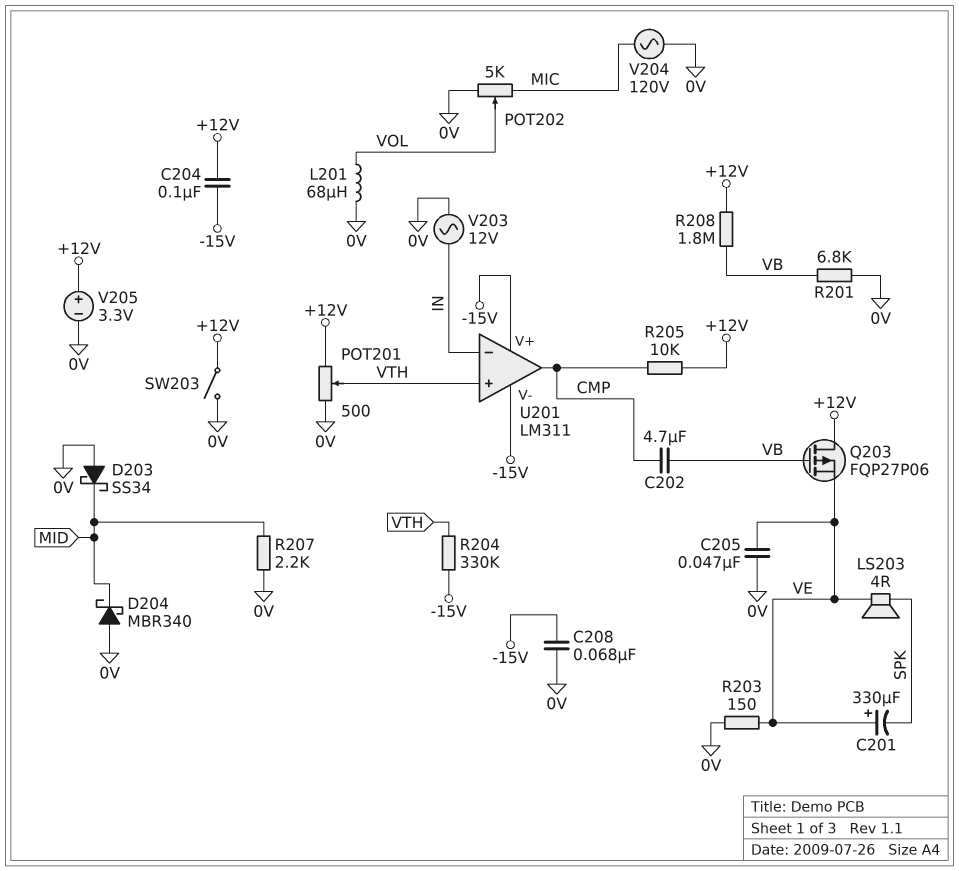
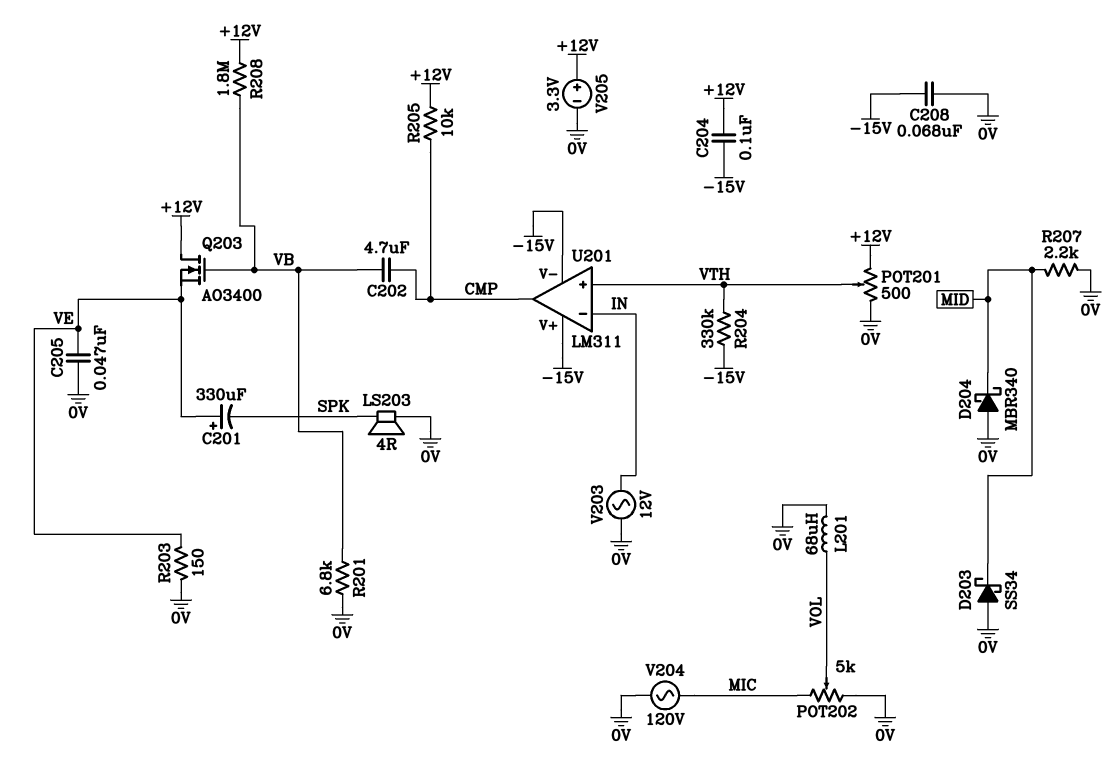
LS203: speaker 4R (SPK, VE) -> speaker 4R (0V, SPK)
Q203: PMOS FQP27P06 (G VB, D +12V, S VE) -> NMOS AO3400 (G VB, D +12V, S VE)
SW203: switch (+12V, 0V) -> none

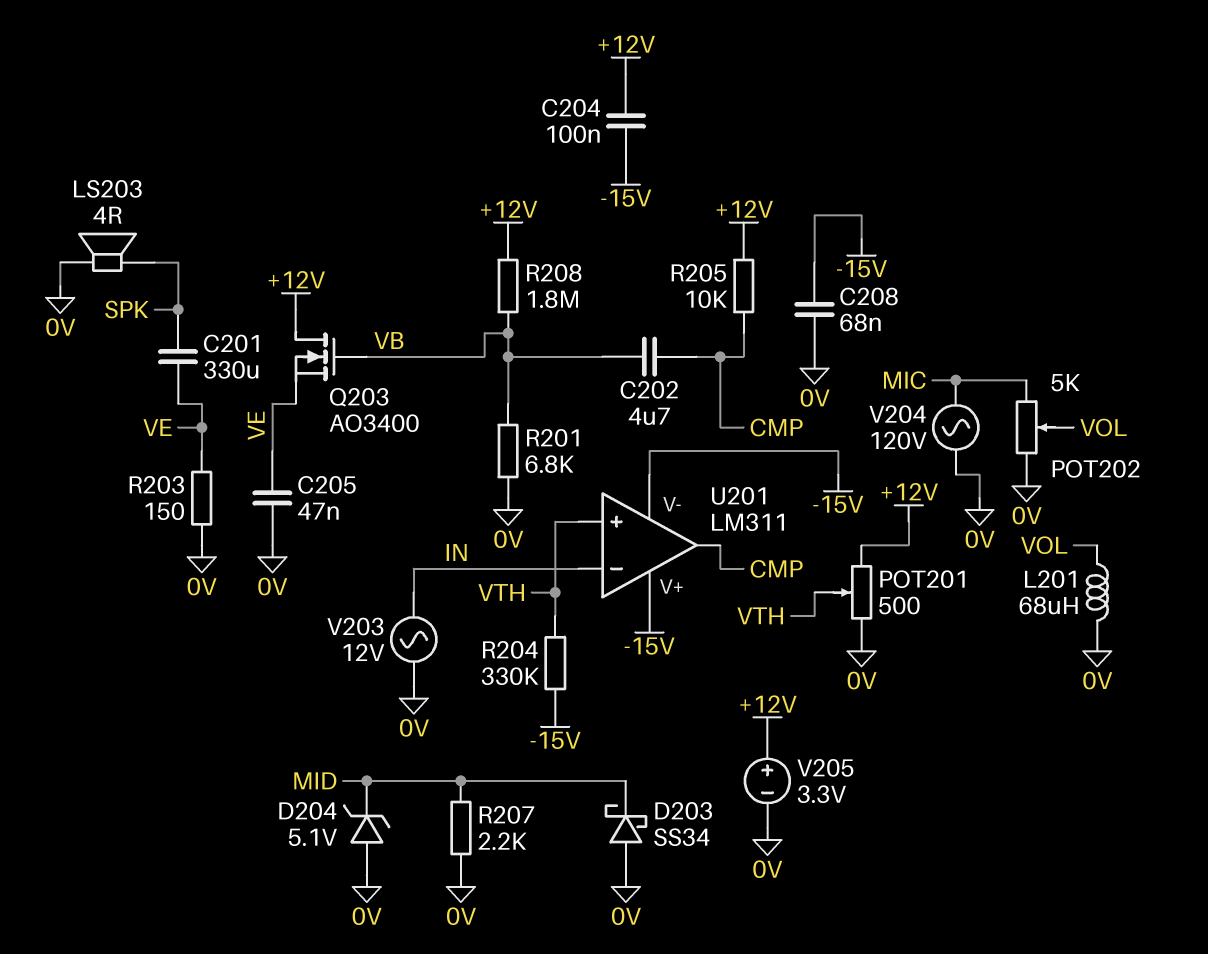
C201: 330uF (plus VE, minus SPK) -> 330uF (SPK, VE)
D204: schottky MBR340 (A 0V, K MID) -> zener 5.1V (A 0V, K MID)

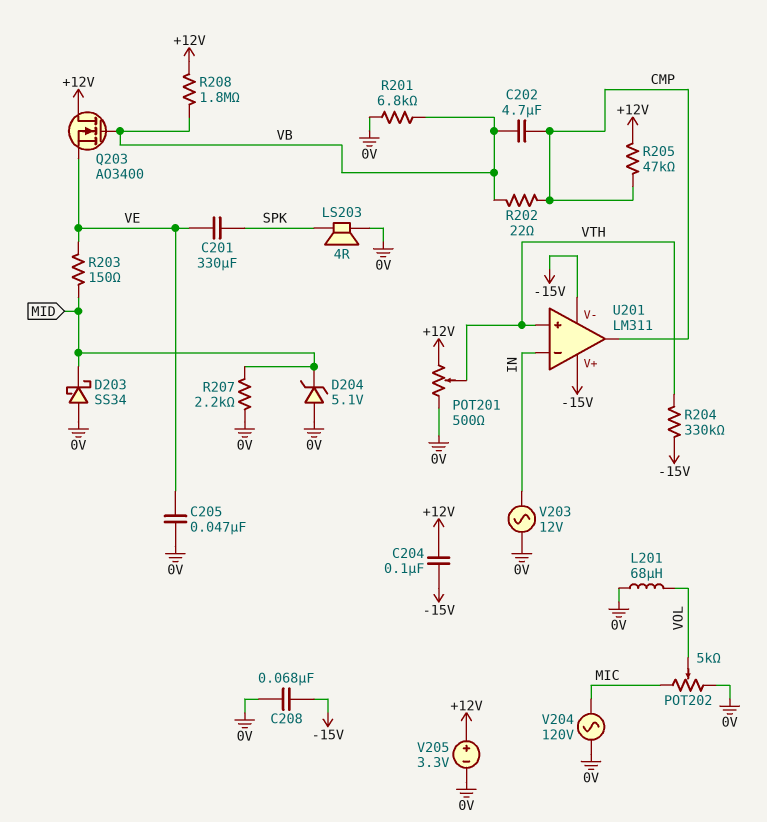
R202: none -> 22 (CMP, VB)
R203: 150 (0V, VE) -> 150 (MID, VE)
R205: 10k (+12V, CMP) -> 47k (+12V, CMP)

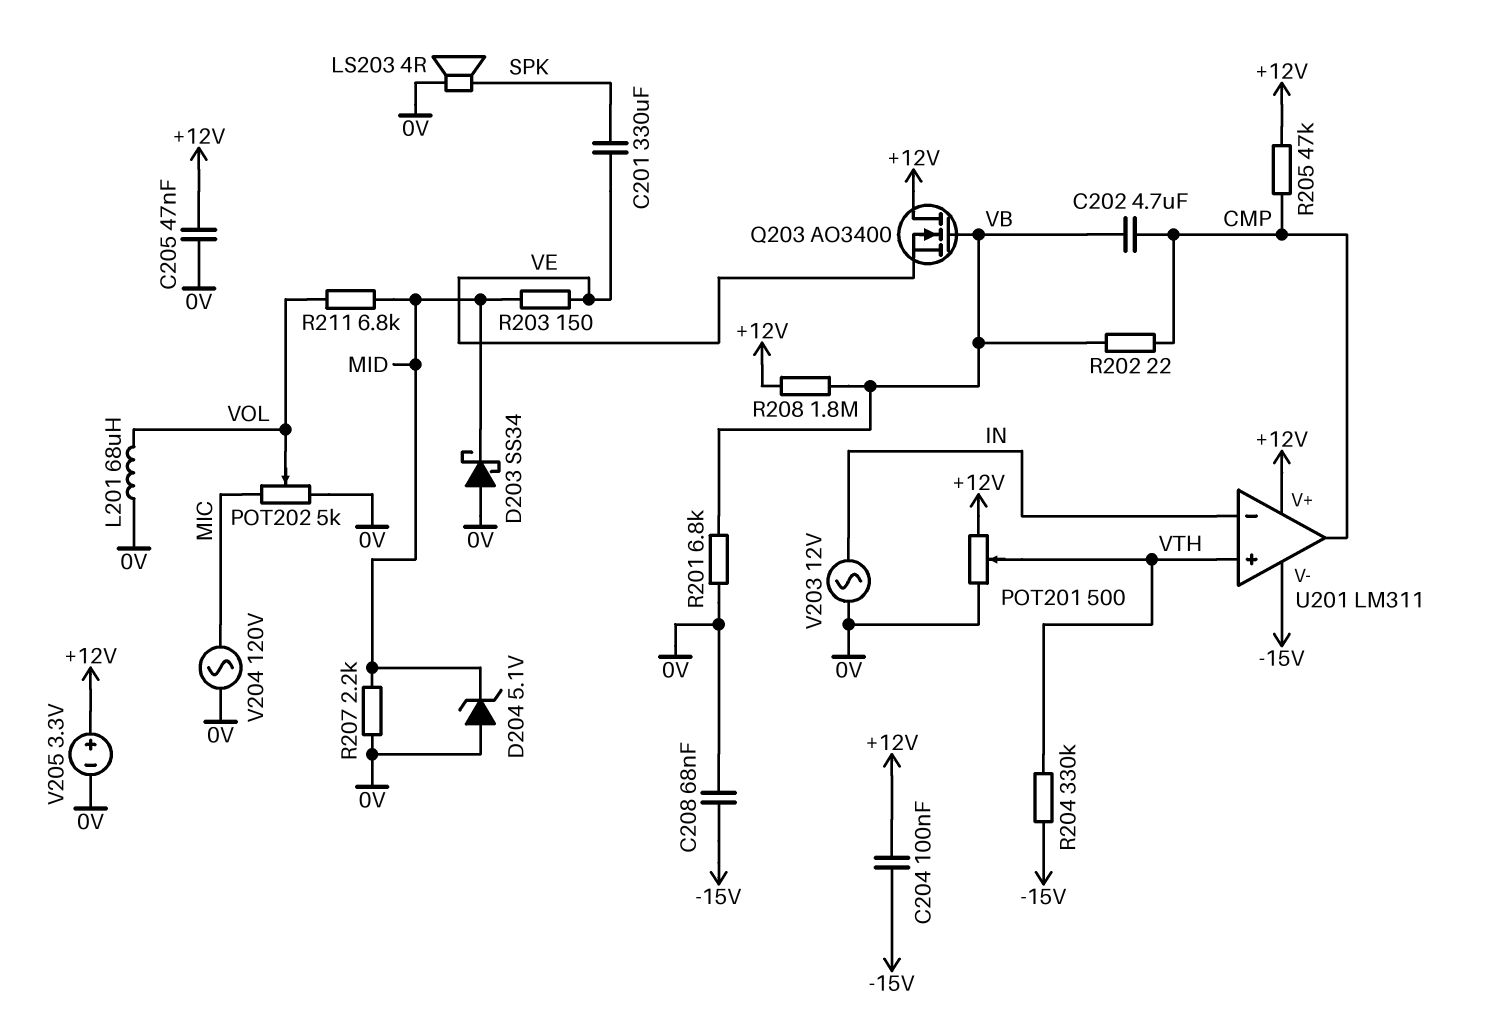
C205: 47nF (0V, VE) -> 47nF (+12V, 0V)
R211: none -> 6.8k (MID, VOL)
U201 pin V+: -15V -> +12V

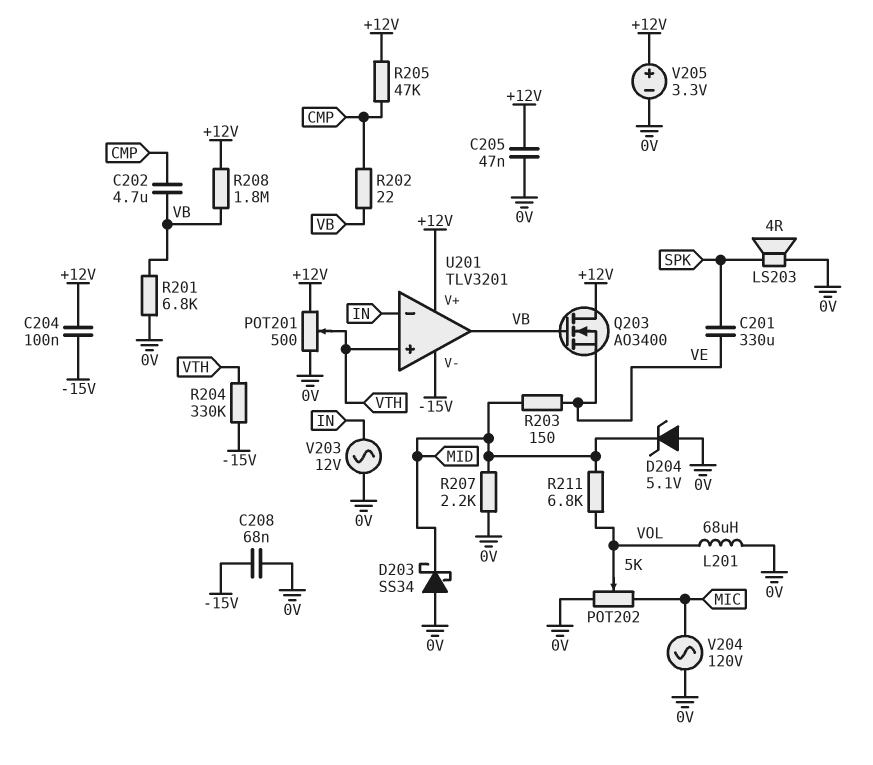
U201: LM311 -> TLV3201
U201 pin out: CMP -> VB

